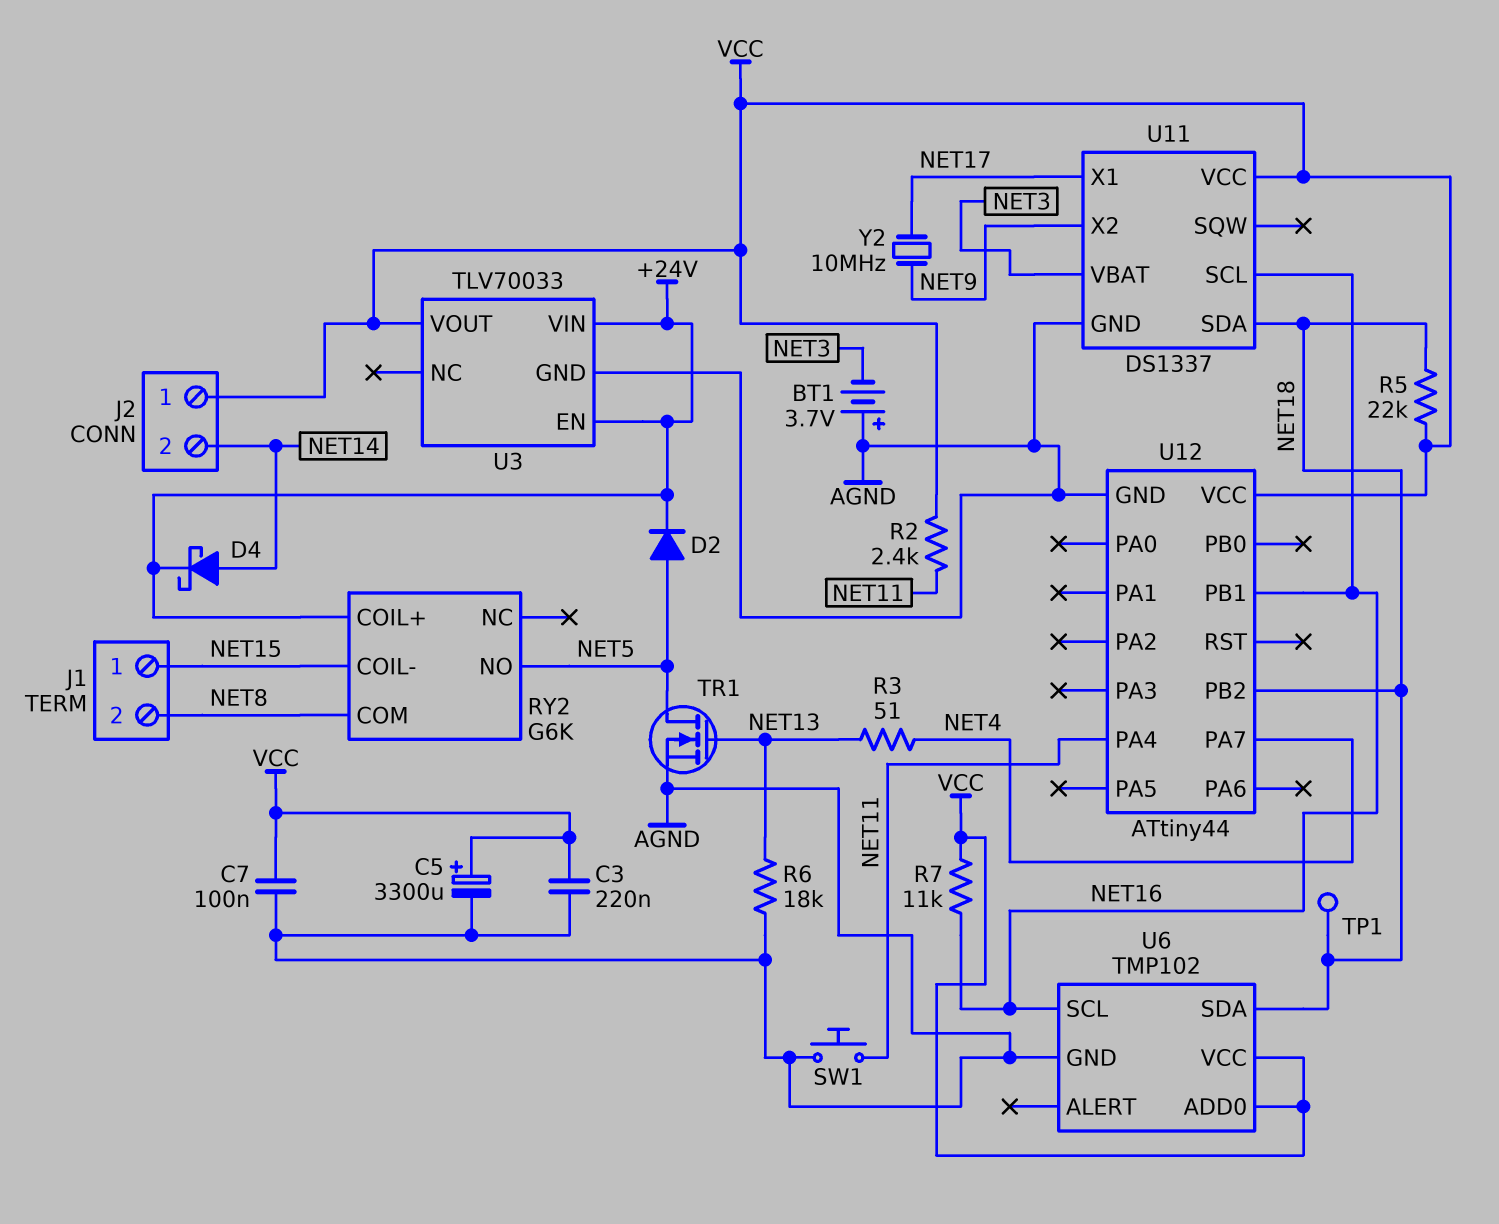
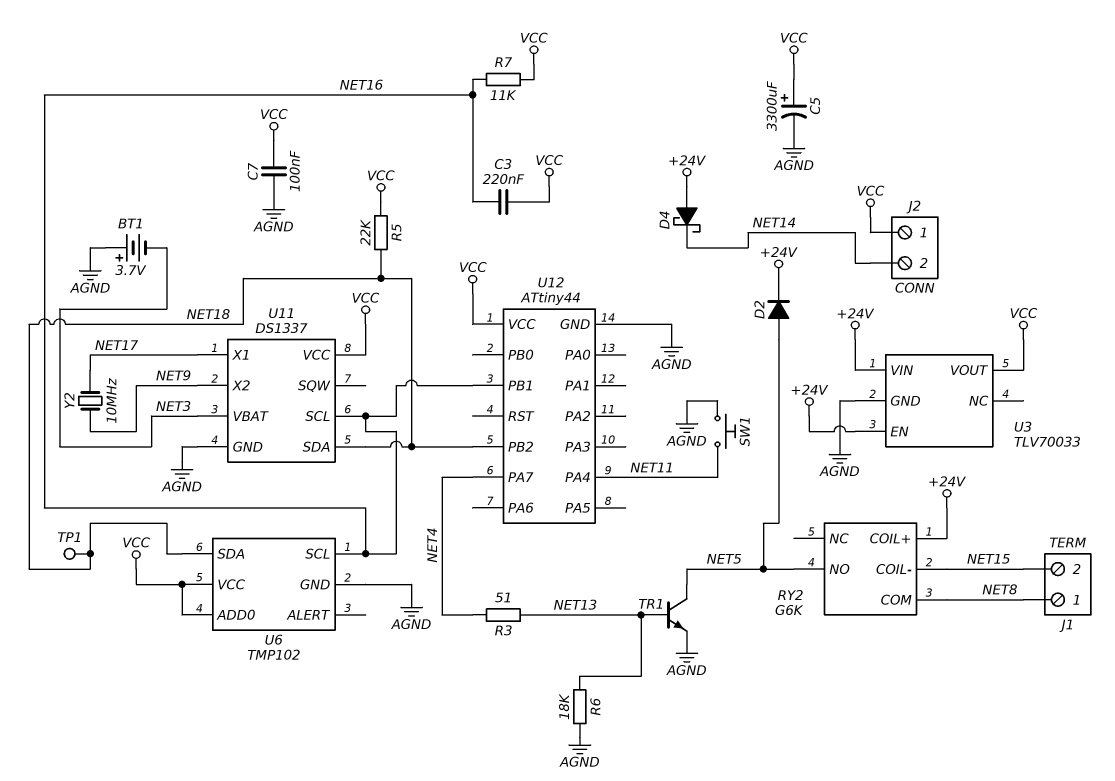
C3: 220nF (AGND, VCC) -> 220nF (NET16, VCC)
D4: schottky (A NET14, K +24V) -> schottky (A +24V, K NET14)
J1 pin 1: NET15 -> NET8
J1 pin 2: NET8 -> NET15
R2: 2.4k (NET11, VCC) -> none
TR1: NMOS (G NET13, D NET5, S AGND) -> NPN (B NET13, C NET5, E AGND)

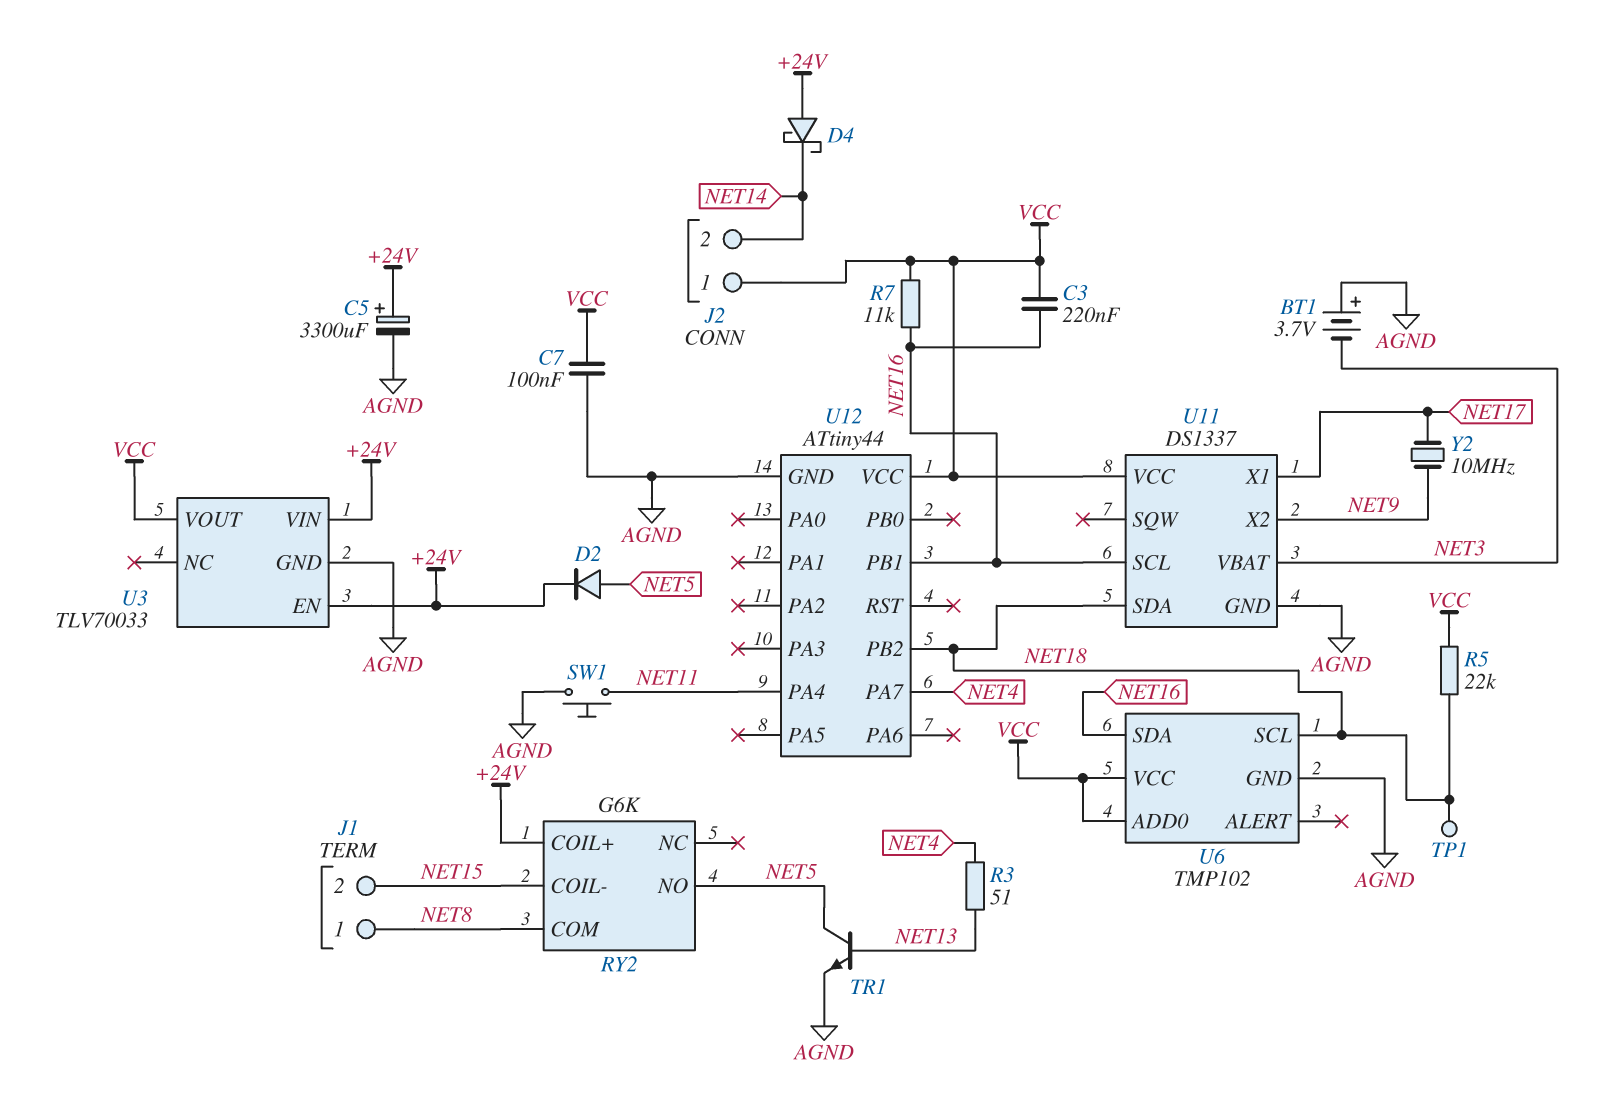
C5: 3300uF (plus VCC, minus AGND) -> 3300uF (plus +24V, minus AGND)
R6: 18k (AGND, NET13) -> none
U6 pin SCL: NET16 -> NET18
U6 pin SDA: NET18 -> NET16

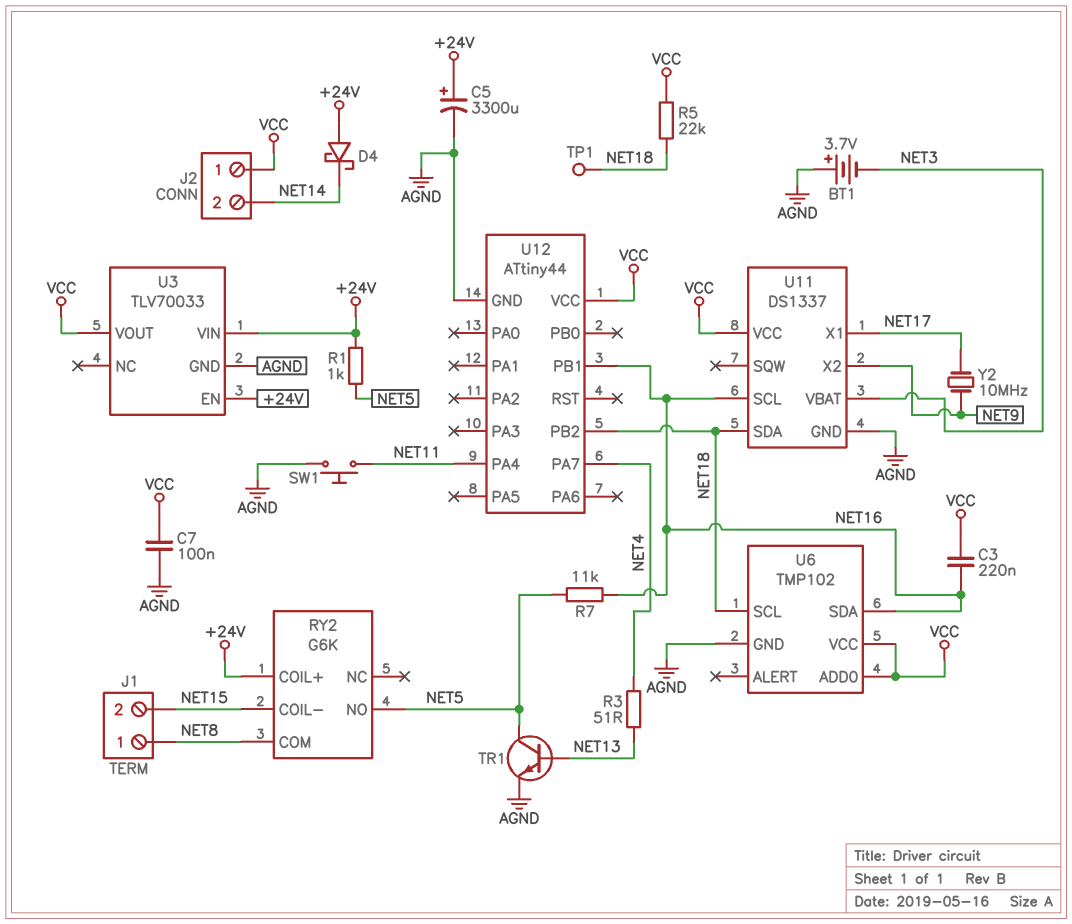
D2: diode (A NET5, K +24V) -> none
R1: none -> 1k (+24V, NET5)
R7: 11k (NET16, VCC) -> 11k (NET5, NET16)

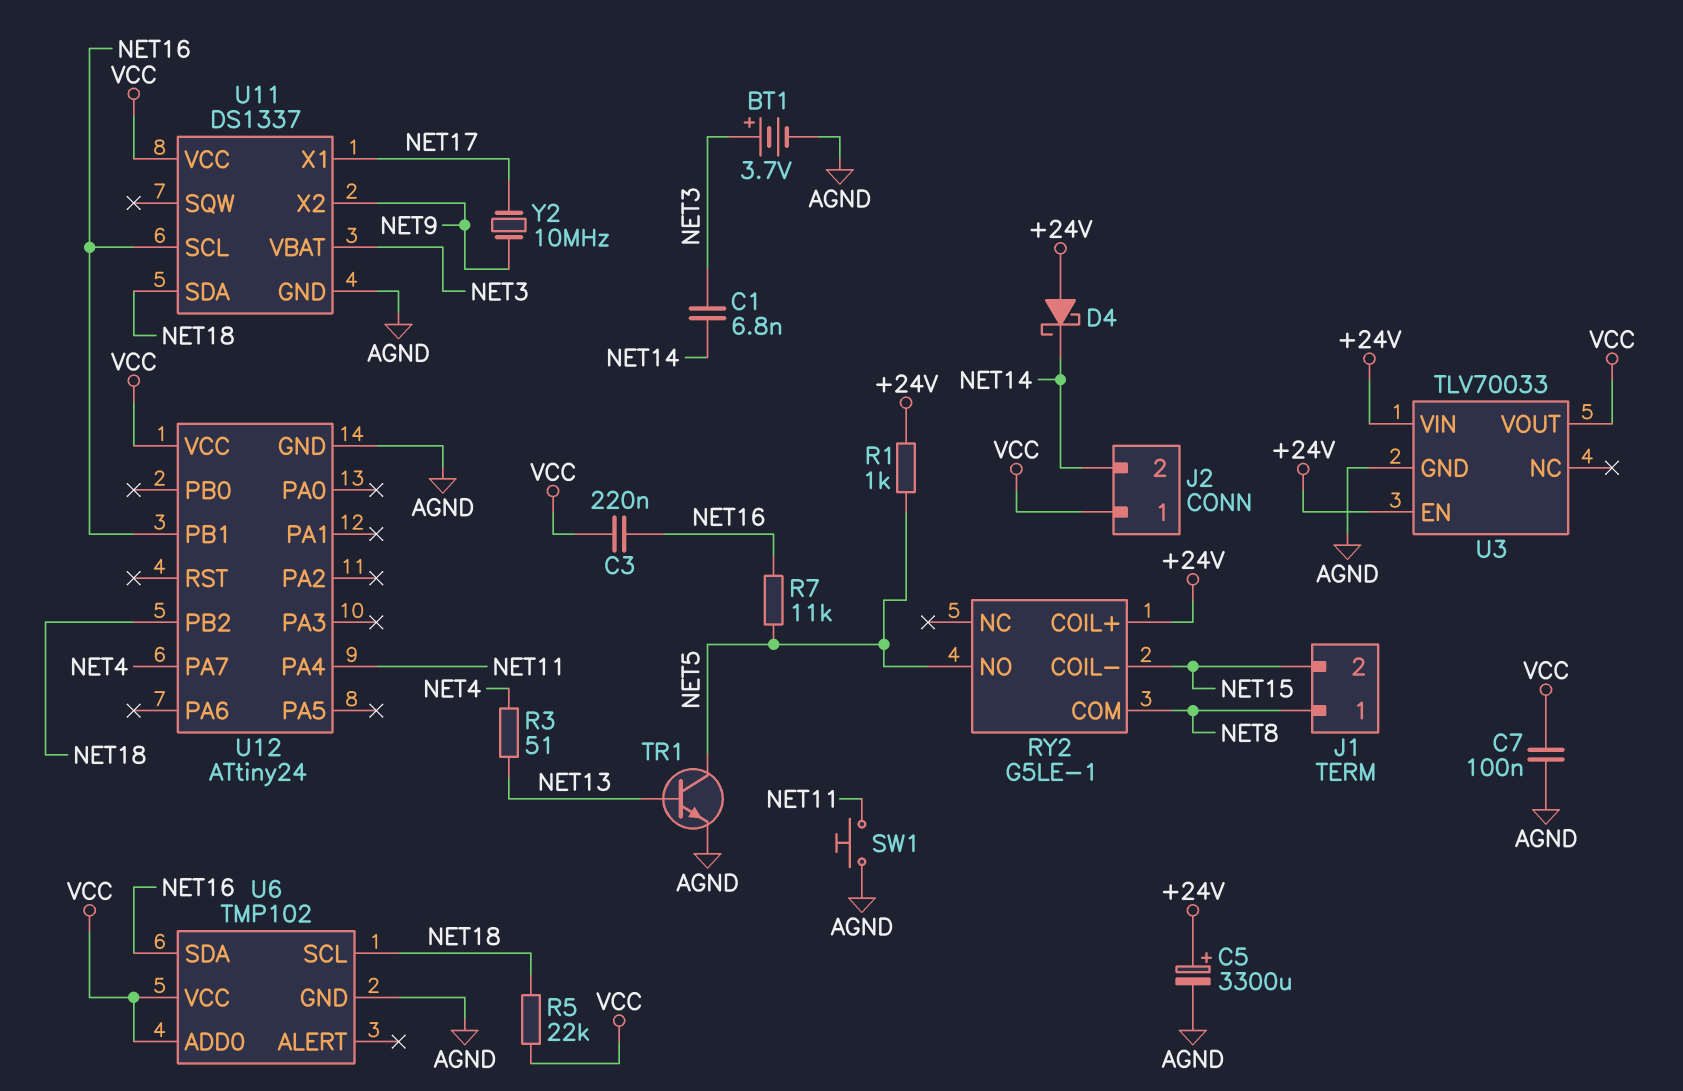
BT1: 3.7V (plus AGND, minus NET3) -> 3.7V (plus NET3, minus AGND)
C1: none -> 6.8nF (NET3, NET14)
RY2: G6K -> G5LE-1
TP1: test point (NET18) -> none
U12: ATtiny44 -> ATtiny24

